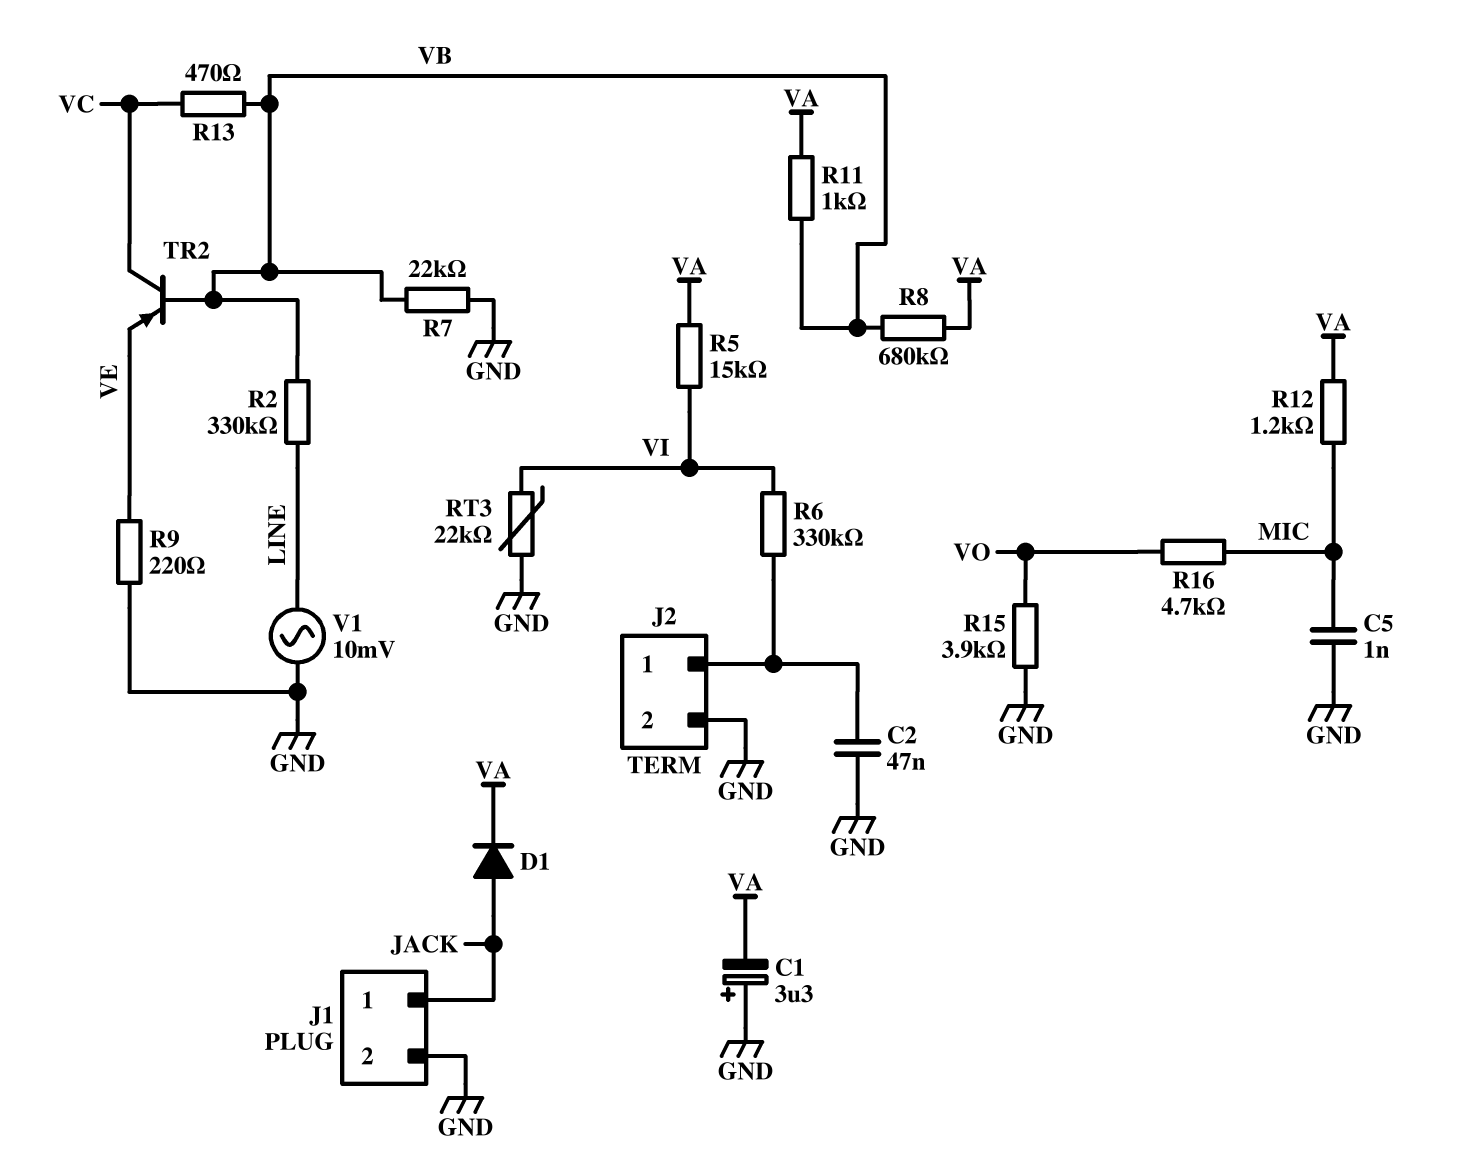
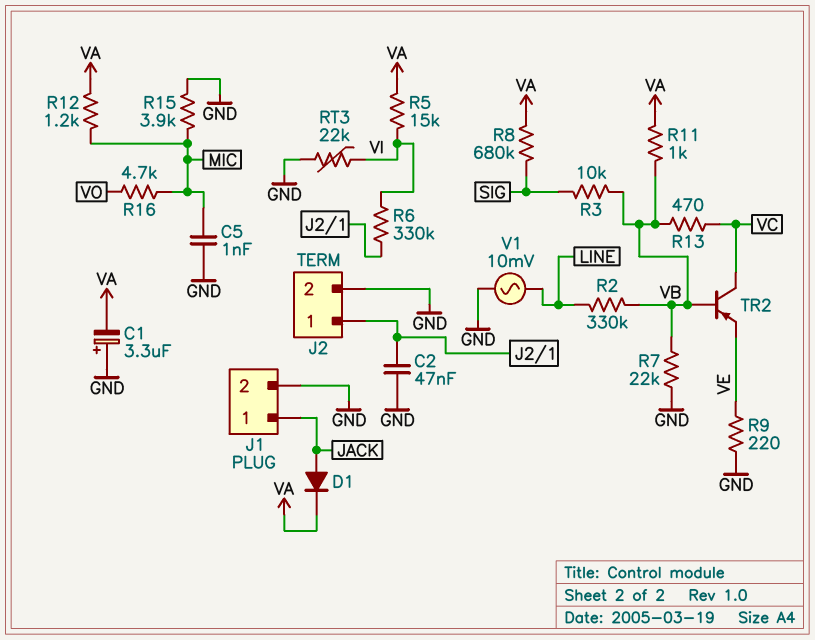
R3: none -> 10k (SIG, VB)
R8: 680k (VA, VB) -> 680k (SIG, VA)
R15: 3.9k (GND, VO) -> 3.9k (GND, MIC)

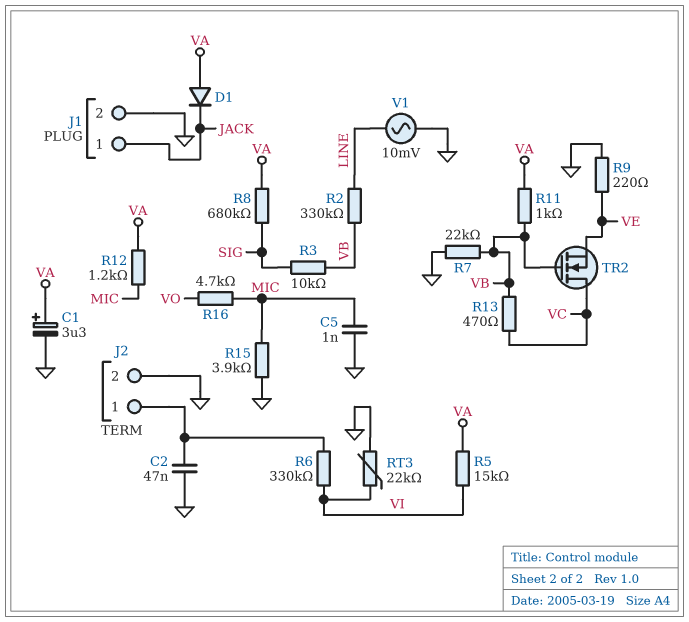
C1: 3.3uF (plus GND, minus VA) -> 3.3uF (plus VA, minus GND)
D1: diode (A JACK, K VA) -> diode (A VA, K JACK)
TR2: PNP (B VB, C VC, E VE) -> NMOS (G VB, D VC, S VE)

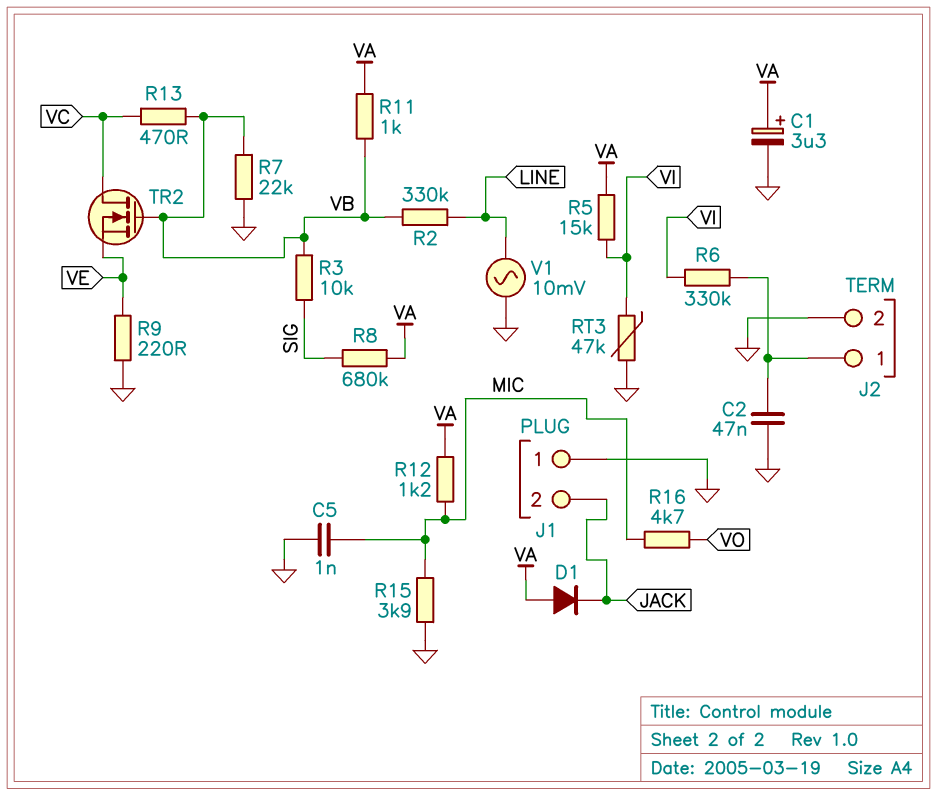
J1 pin 1: JACK -> GND
J1 pin 2: GND -> JACK
RT3: 22k (GND, VI) -> 47k (GND, VI)

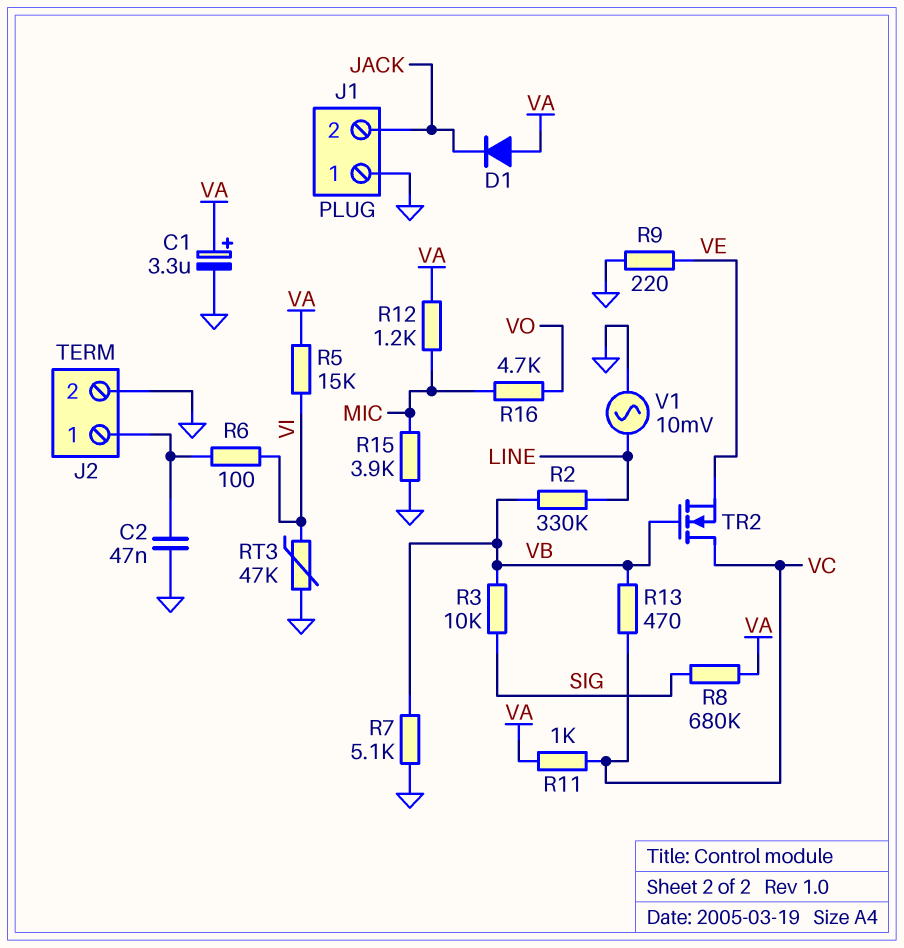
C5: 1nF (GND, MIC) -> none
R6: 330k (J2/1, VI) -> 100 (J2/1, VI)
R7: 22k (GND, VB) -> 5.1k (GND, VB)
R11: 1k (VA, VB) -> 1k (VA, VC)

